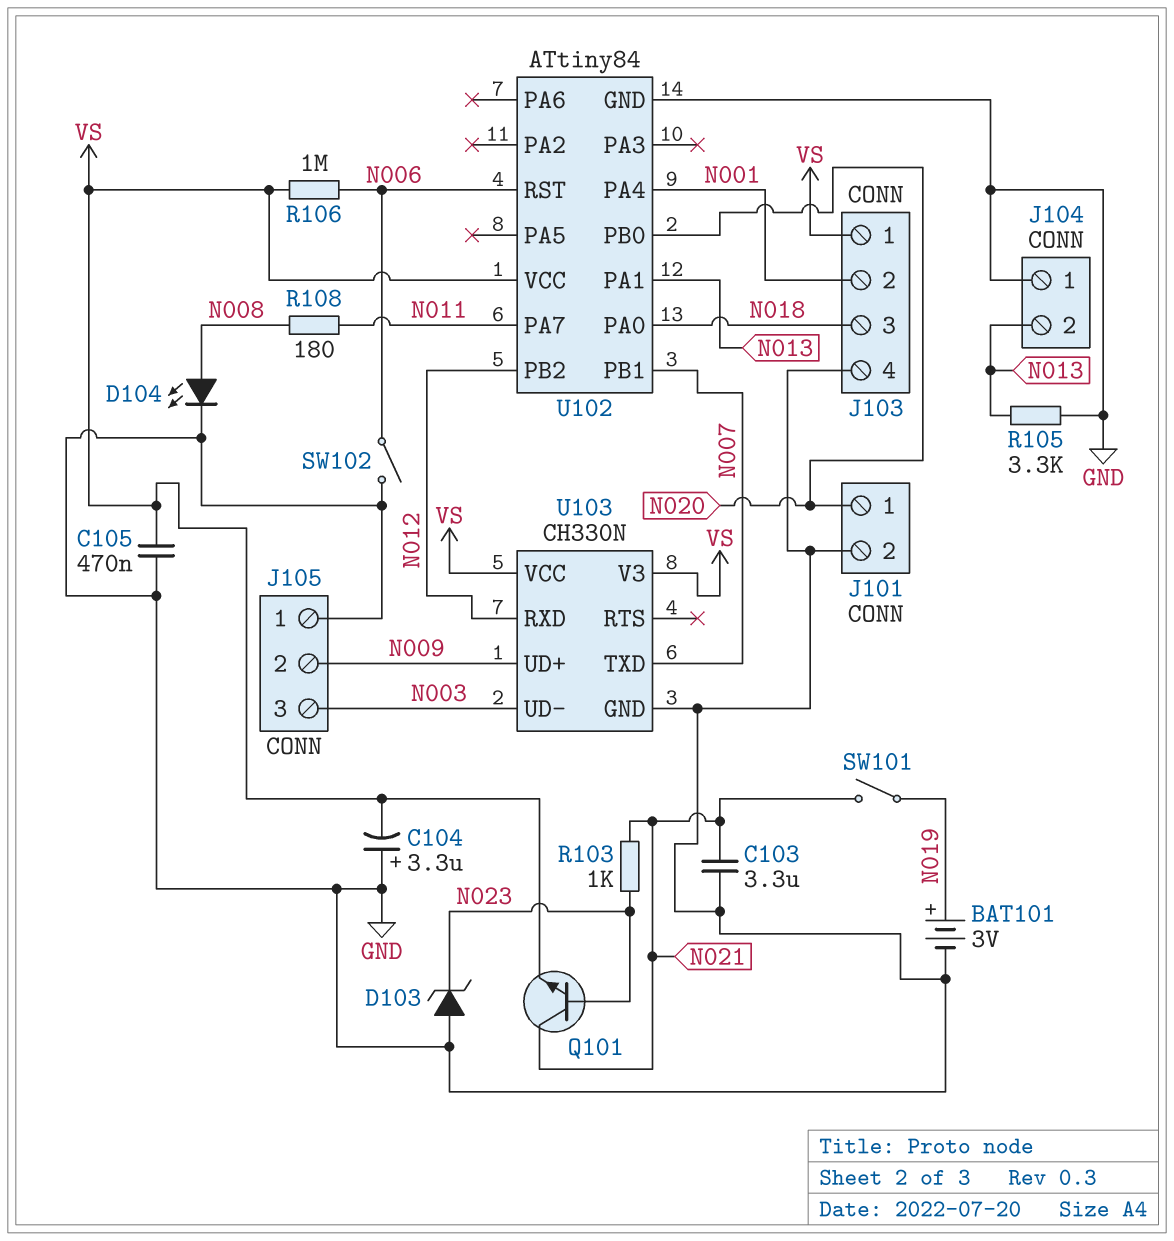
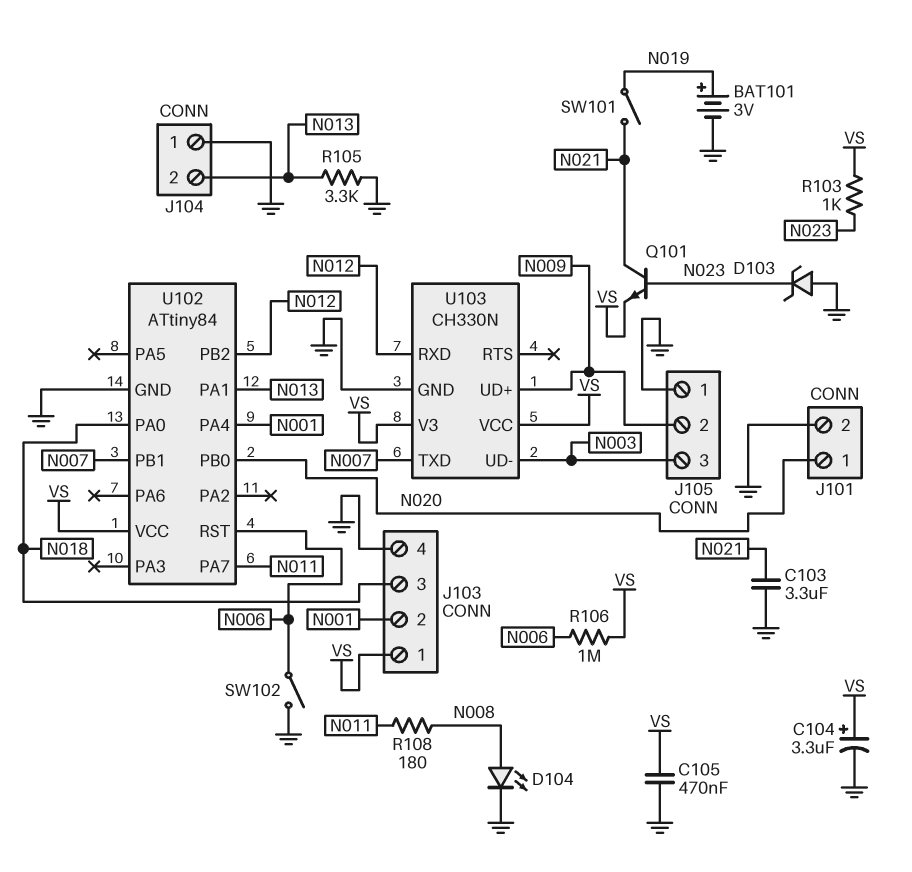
C104: 3.3uF (plus GND, minus VS) -> 3.3uF (plus VS, minus GND)
R103: 1k (N021, N023) -> 1k (N023, VS)

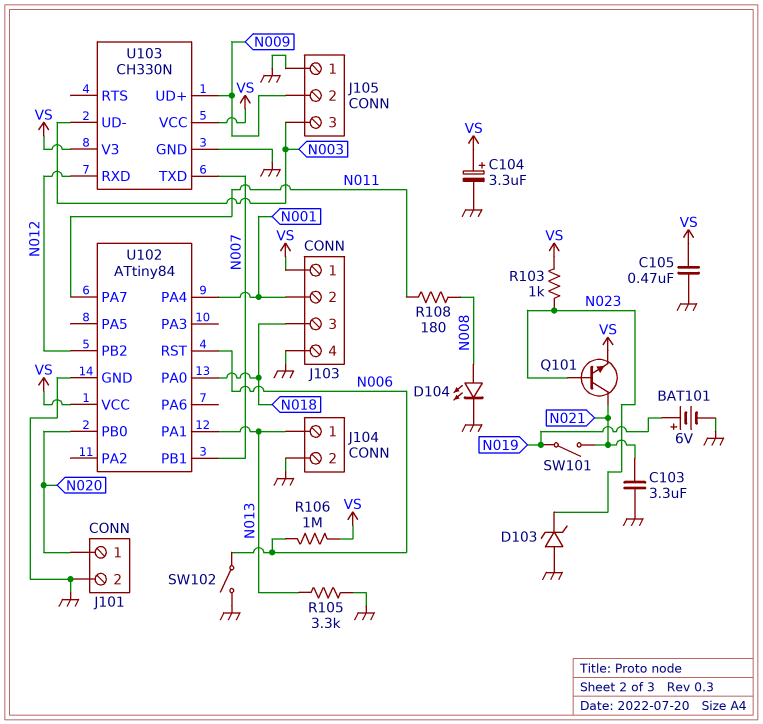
BAT101: 3V (plus N019, minus GND) -> 6V (plus N019, minus GND)
J104 pin 1: GND -> N013
J104 pin 2: N013 -> GND

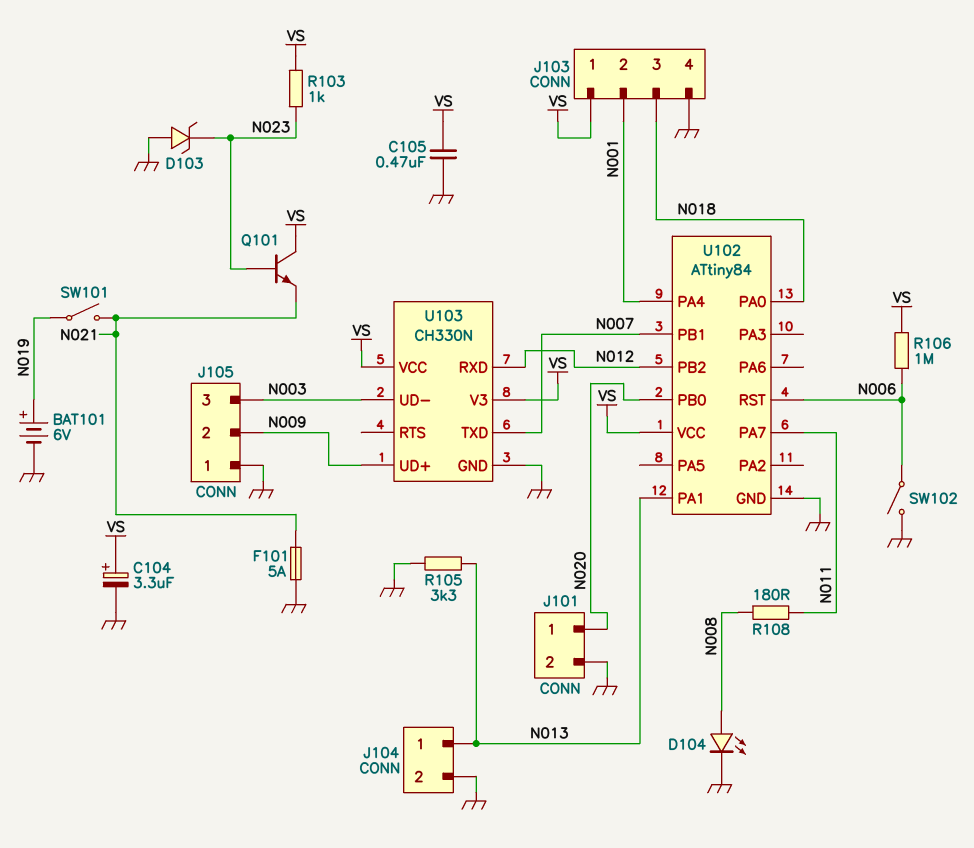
C103: 3.3uF (GND, N021) -> none
F101: none -> 5A (GND, N021)
Q101: NPN (B N023, C N021, E VS) -> NPN (B N023, C VS, E N021)

